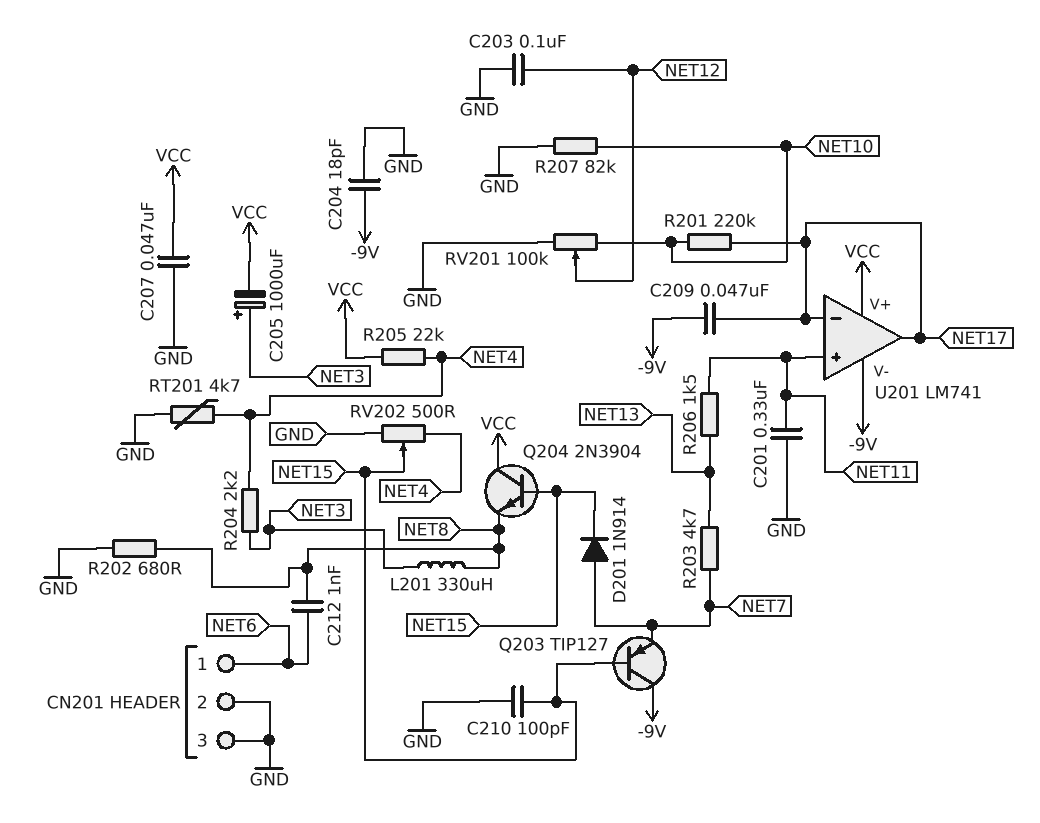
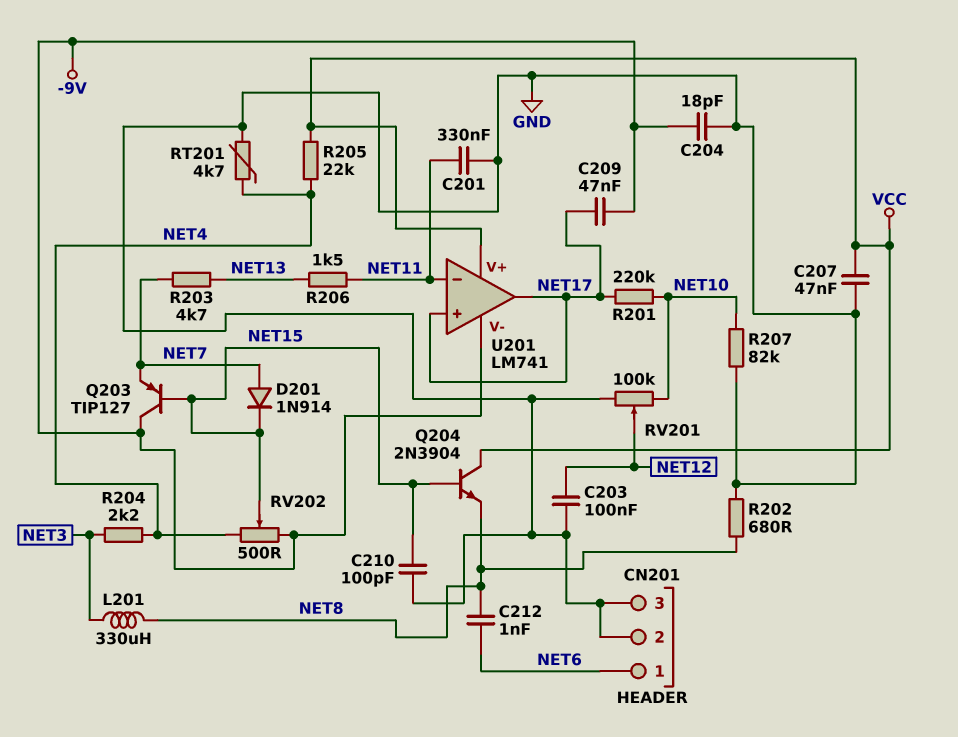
C205: 1000uF (plus NET3, minus VCC) -> none
RV202: 500 (GND, NET4, wiper NET15) -> 500 (-9V, NET4, wiper NET15)
U201 pin in+: NET11 -> NET17
U201 pin in-: NET17 -> NET11

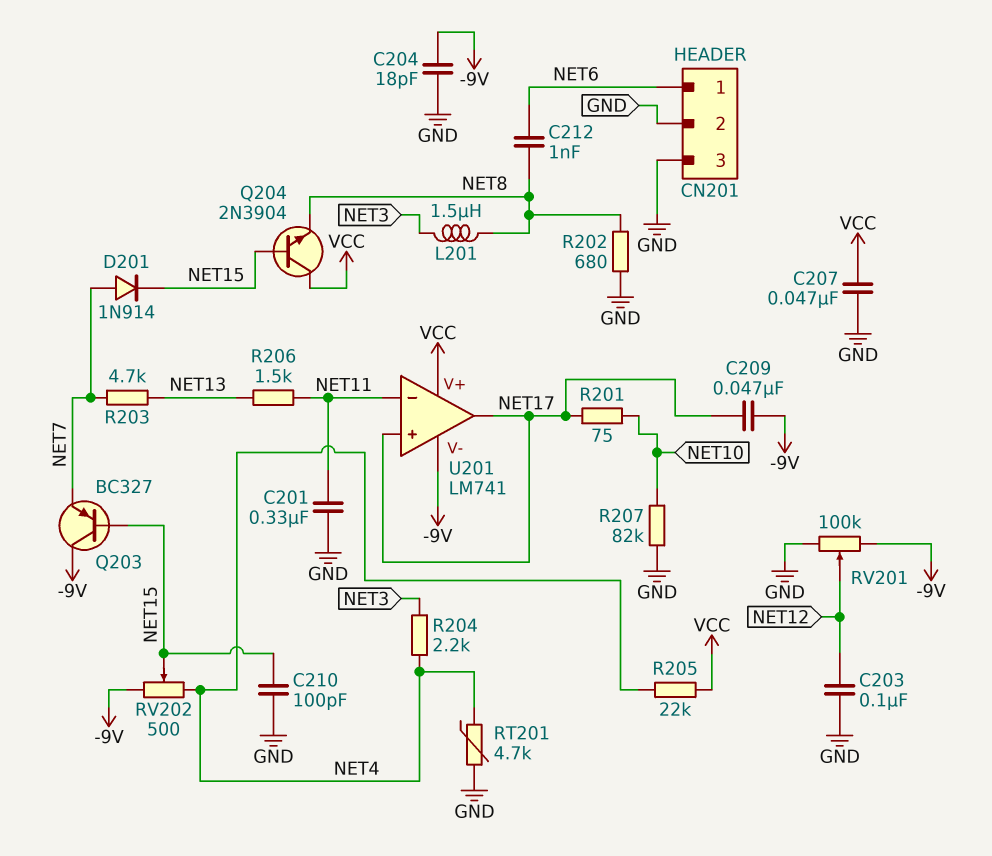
L201: 330uH (NET3, NET8) -> 1.5uH (NET3, NET8)
Q203: PNP TIP127 (B NET15, C -9V, E NET7) -> PNP BC327 (B NET15, C -9V, E NET7)
R201: 220k (NET10, NET17) -> 75 (NET10, NET17)
RV201: 100k (GND, NET10, wiper NET12) -> 100k (-9V, GND, wiper NET12)

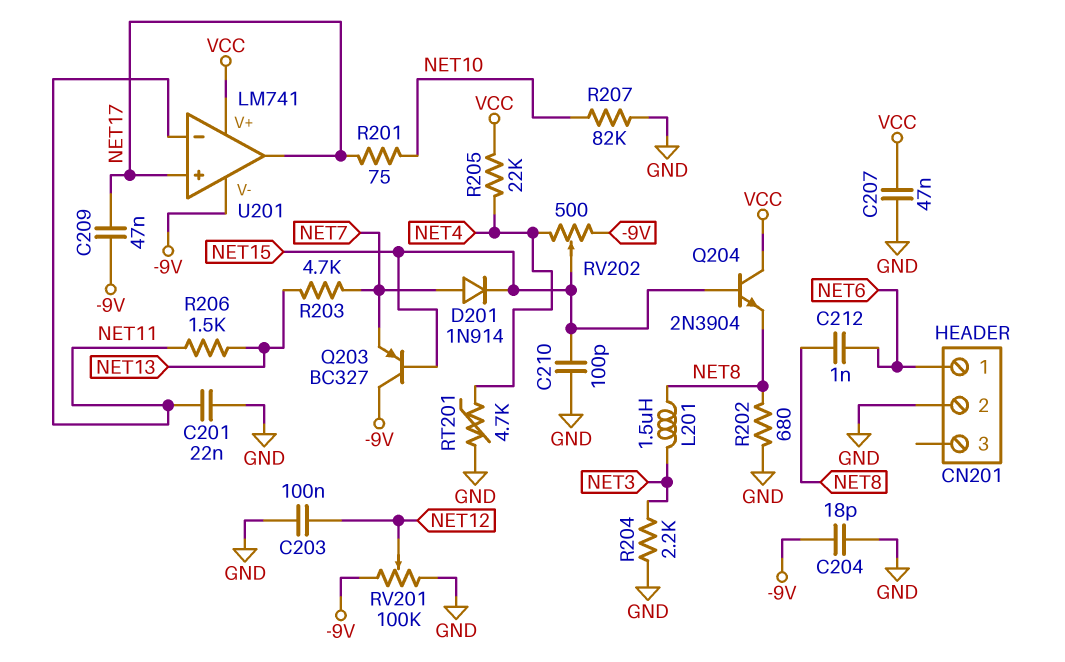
C201: 330nF (GND, NET11) -> 22nF (GND, NET11)
CN201 pin 3: GND -> none
R204: 2.2k (NET3, NET4) -> 2.2k (GND, NET3)

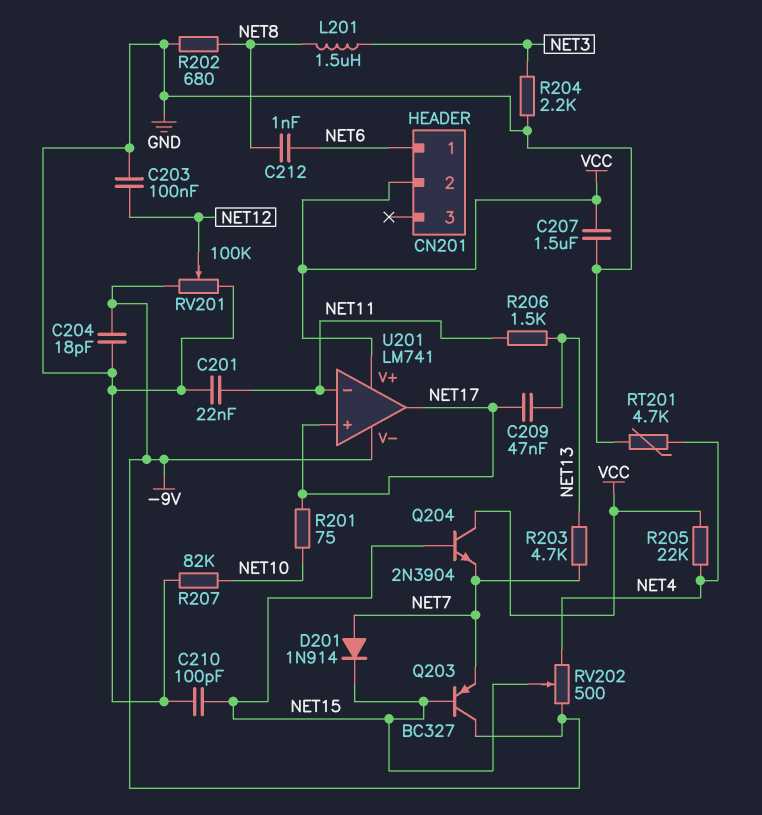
C207: 47nF (GND, VCC) -> 1.5uF (GND, VCC)
C209: 47nF (-9V, NET17) -> 47nF (NET13, NET17)
CN201 pin 2: GND -> VCC
Q204: NPN 2N3904 (B NET15, C VCC, E NET8) -> NPN 2N3904 (B NET15, C VCC, E NET7)

